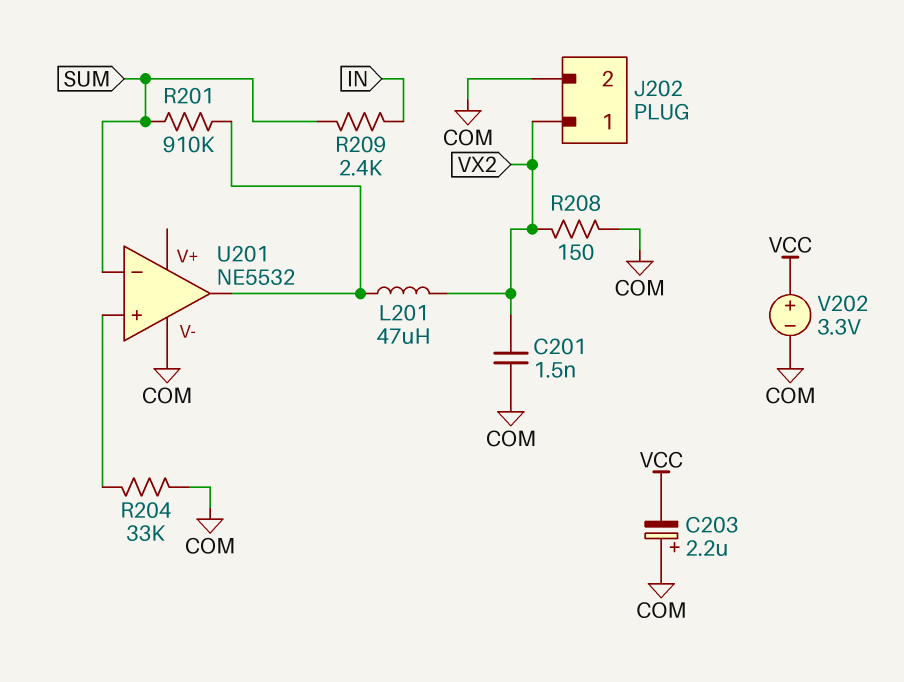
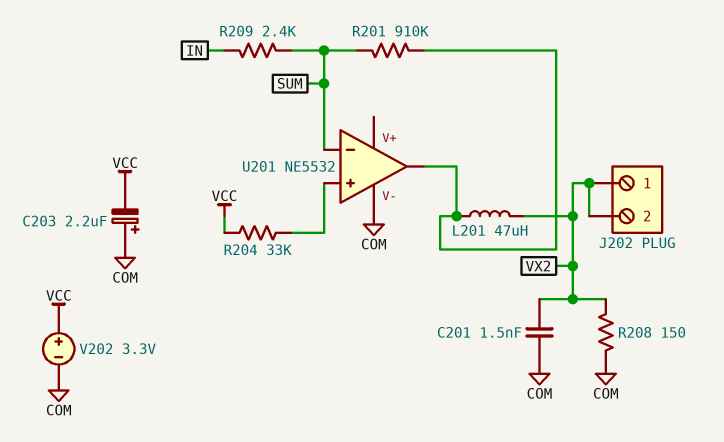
J202 pin 2: COM -> VX2
R204: 33k (COM, U201/in+) -> 33k (U201/in+, VCC)

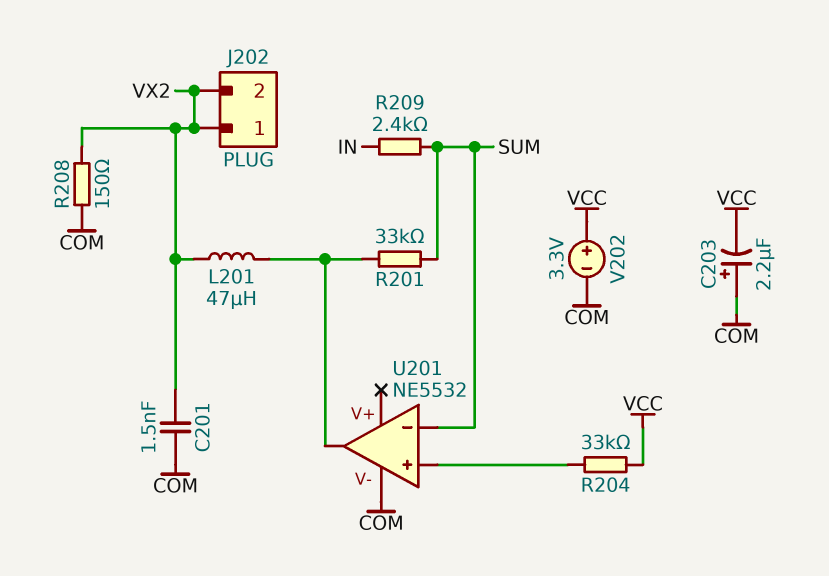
R201: 910k (SUM, U201/out) -> 33k (SUM, U201/out)

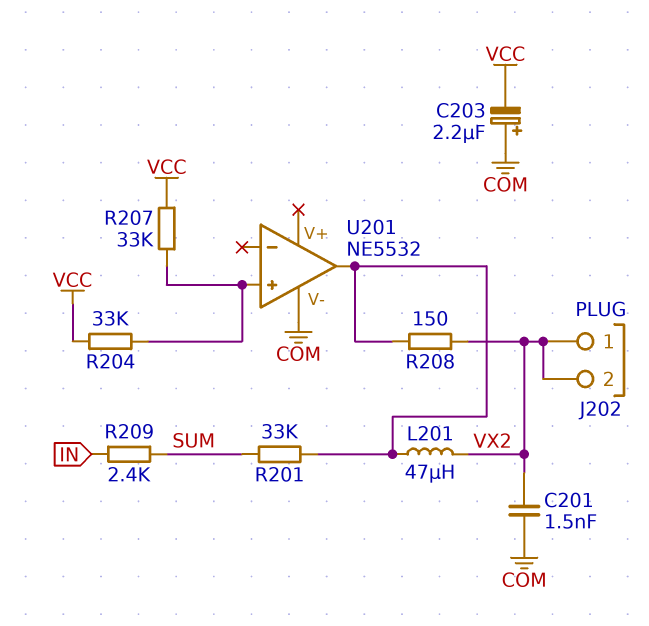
R207: none -> 33k (U201/in+, VCC)
R208: 150 (COM, VX2) -> 150 (U201/out, VX2)
U201 pin in-: SUM -> none
V202: 3.3V (plus VCC, minus COM) -> none

